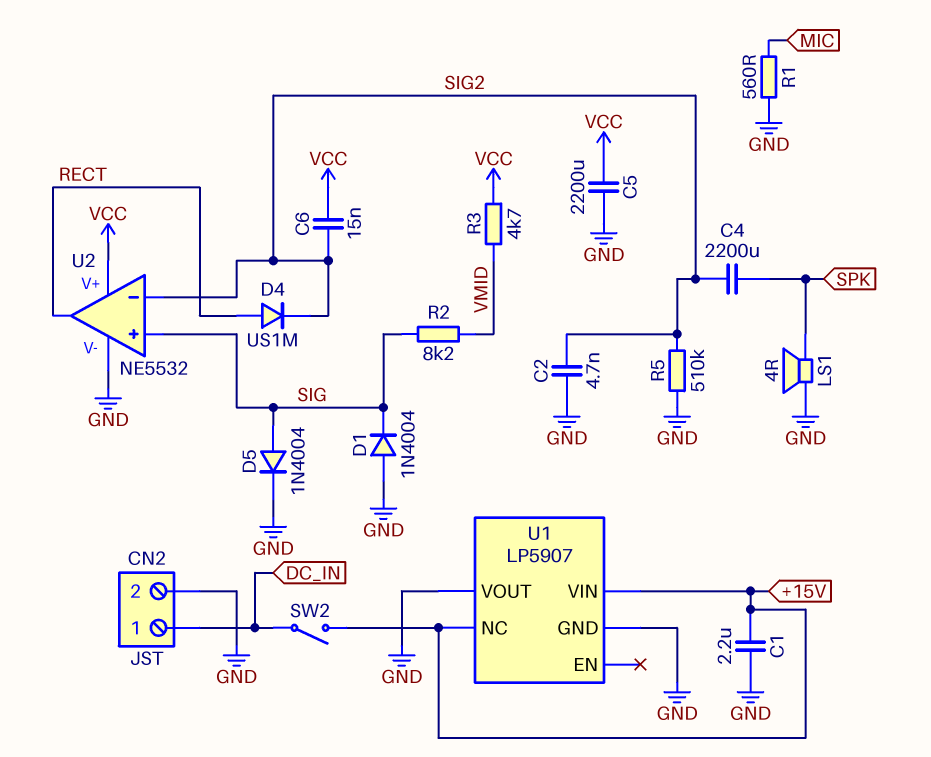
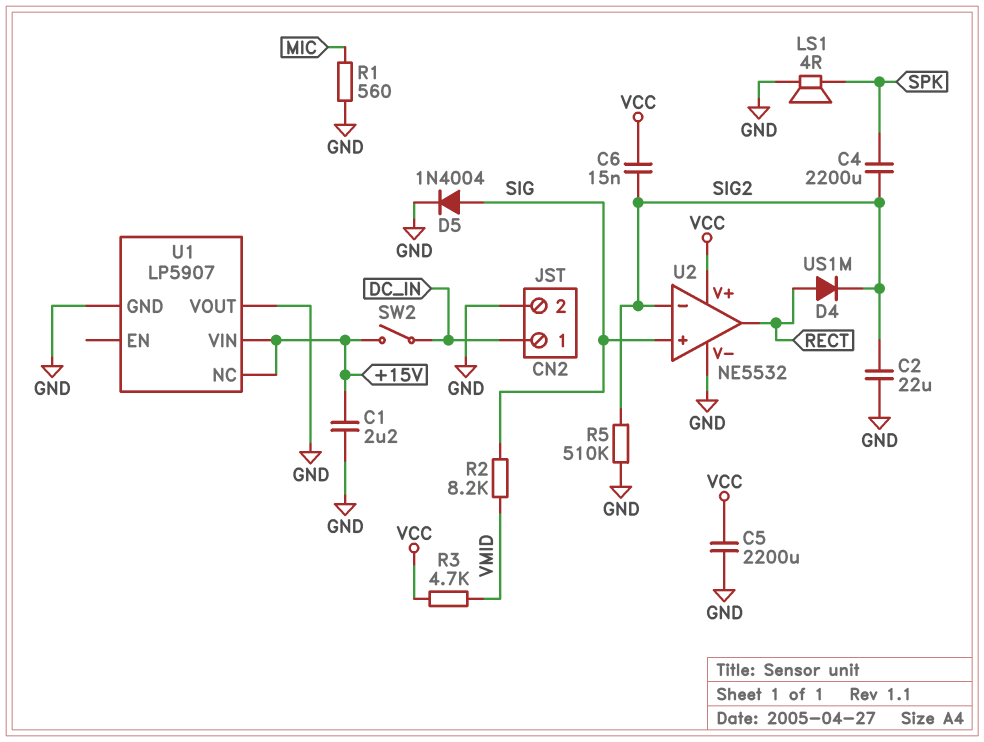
C2: 4.7nF (GND, SIG2) -> 22uF (GND, SIG2)
D1: diode 1N4004 (A GND, K SIG) -> none

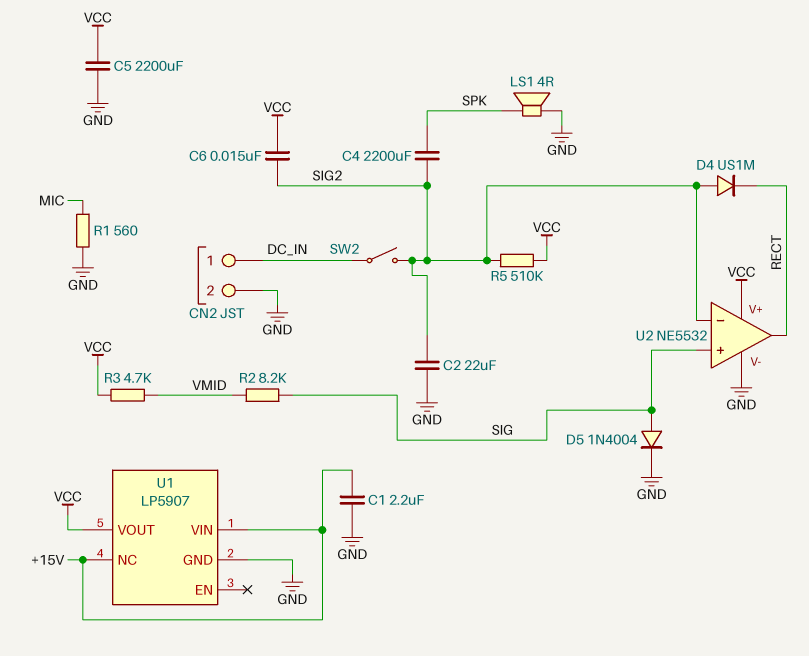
D4: diode US1M (A RECT, K SIG2) -> diode US1M (A SIG2, K RECT)
R5: 510k (GND, SIG2) -> 510k (SIG2, VCC)
SW2: switch (+15V, DC_IN) -> switch (DC_IN, SIG2)
U1 pin VOUT: GND -> VCC

